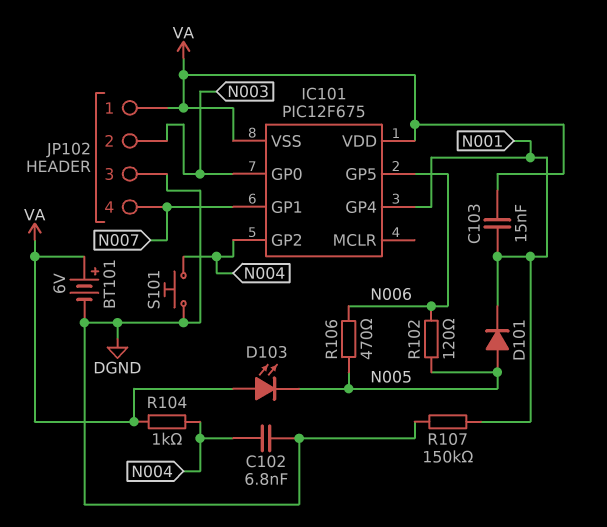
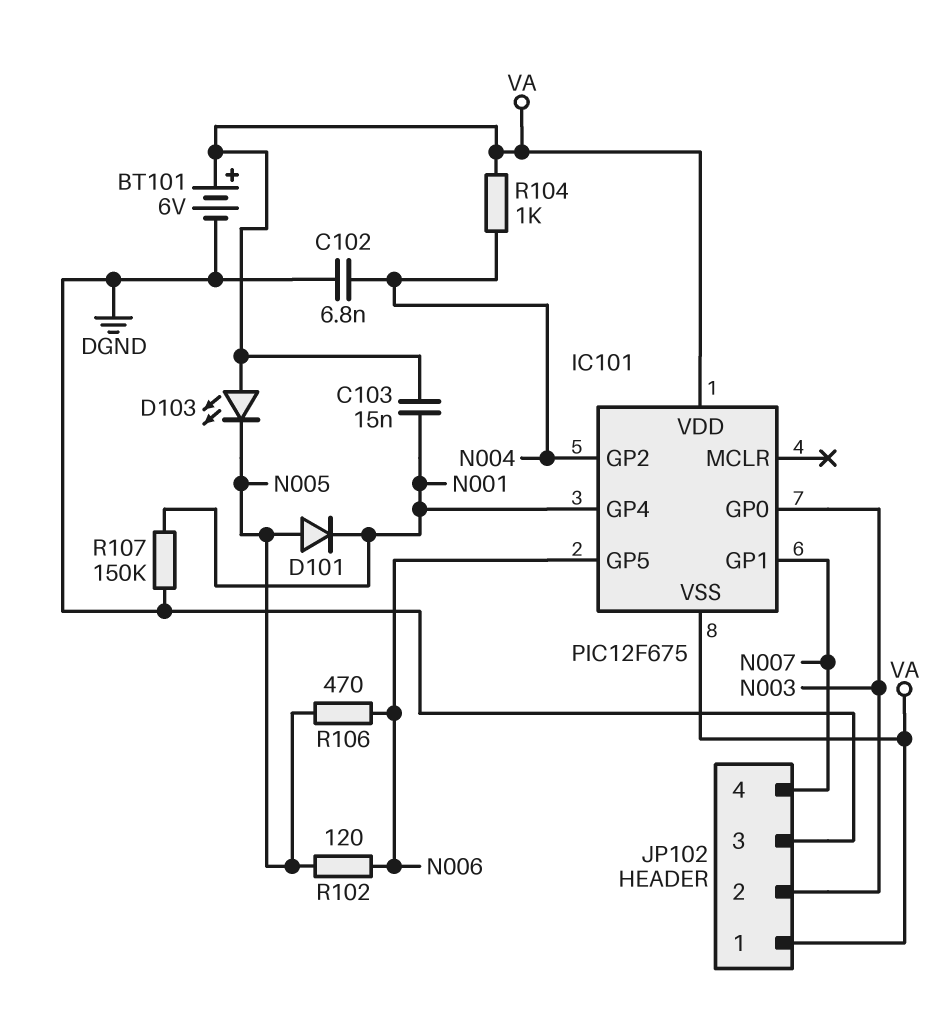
S101: button (DGND, N004) -> none

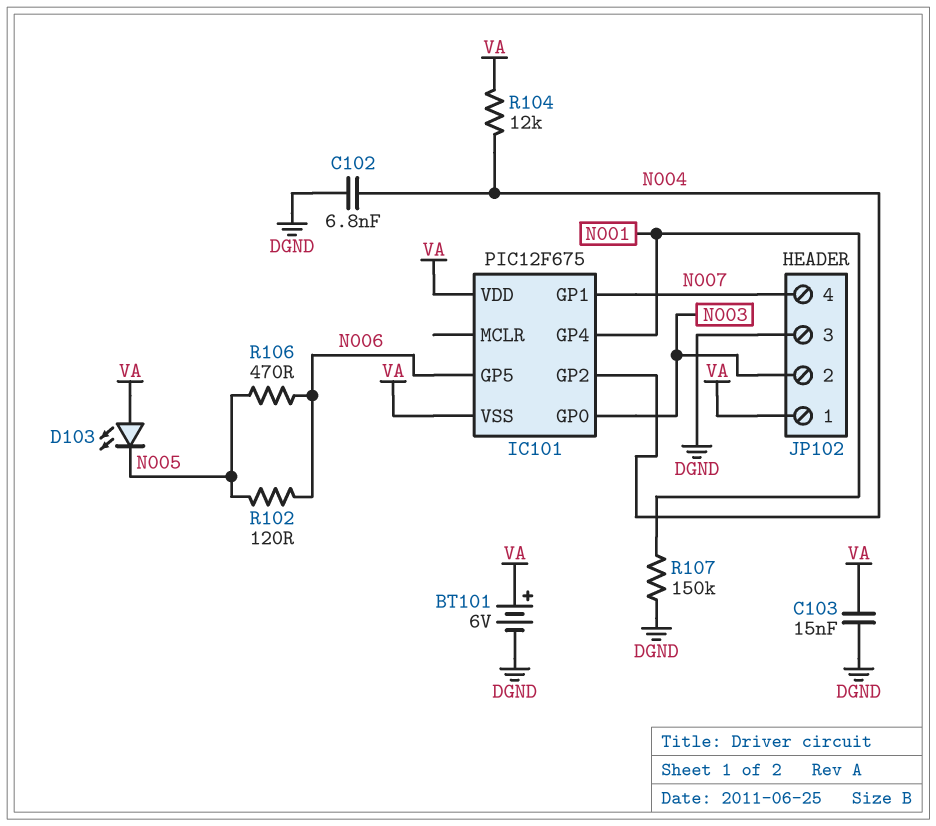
C103: 15nF (N001, VA) -> 15nF (DGND, VA)
D101: diode (A N005, K N001) -> none
R104: 1k (N004, VA) -> 12k (N004, VA)

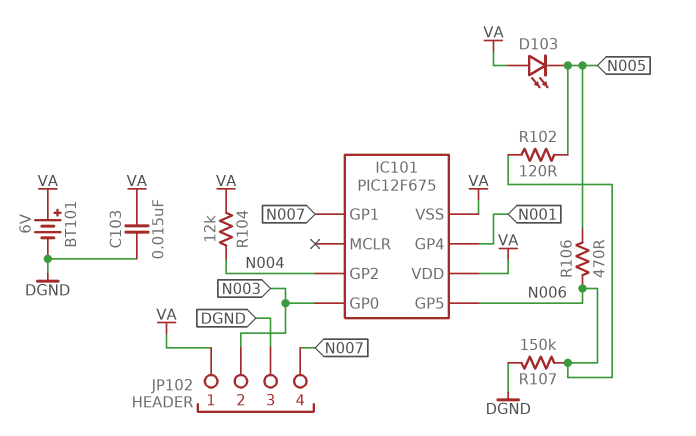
C102: 6.8nF (DGND, N004) -> none
R107: 150k (DGND, N001) -> 150k (DGND, N006)

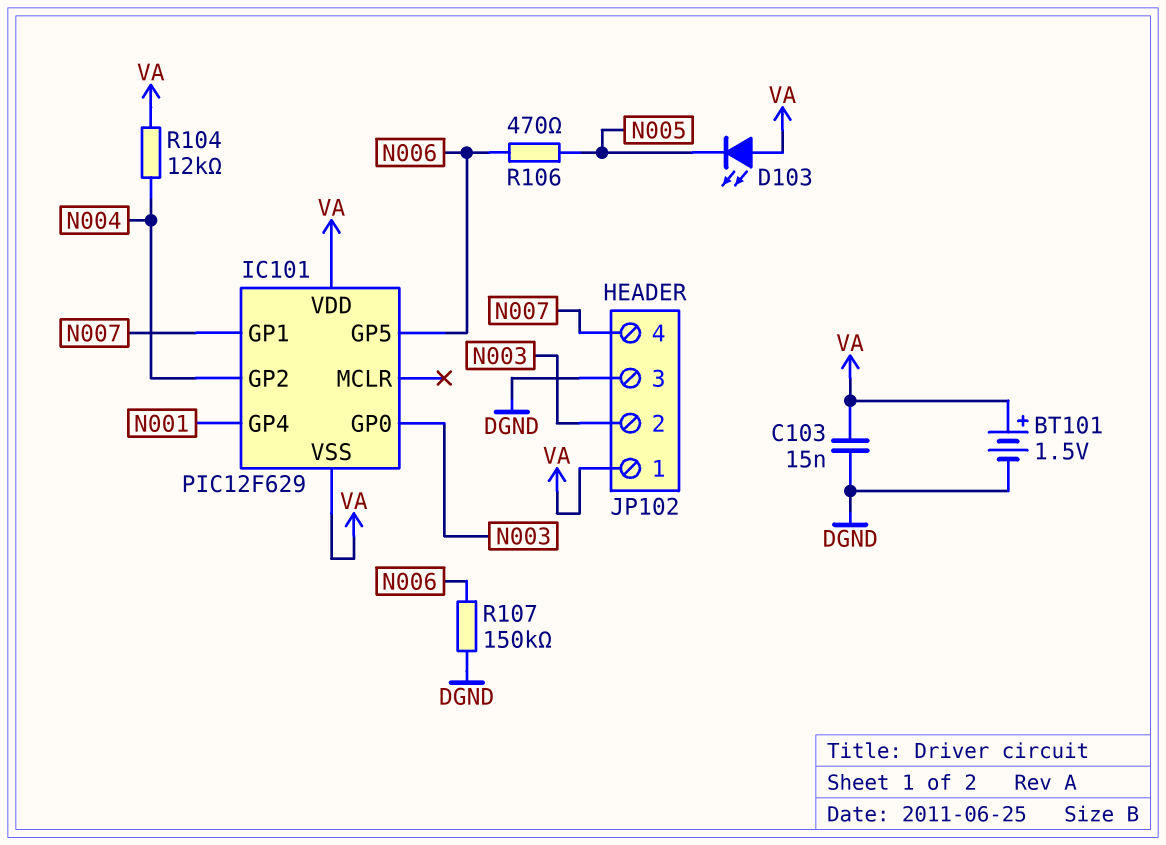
BT101: 6V (plus VA, minus DGND) -> 1.5V (plus VA, minus DGND)
IC101: PIC12F675 -> PIC12F629
R102: 120 (N005, N006) -> none

